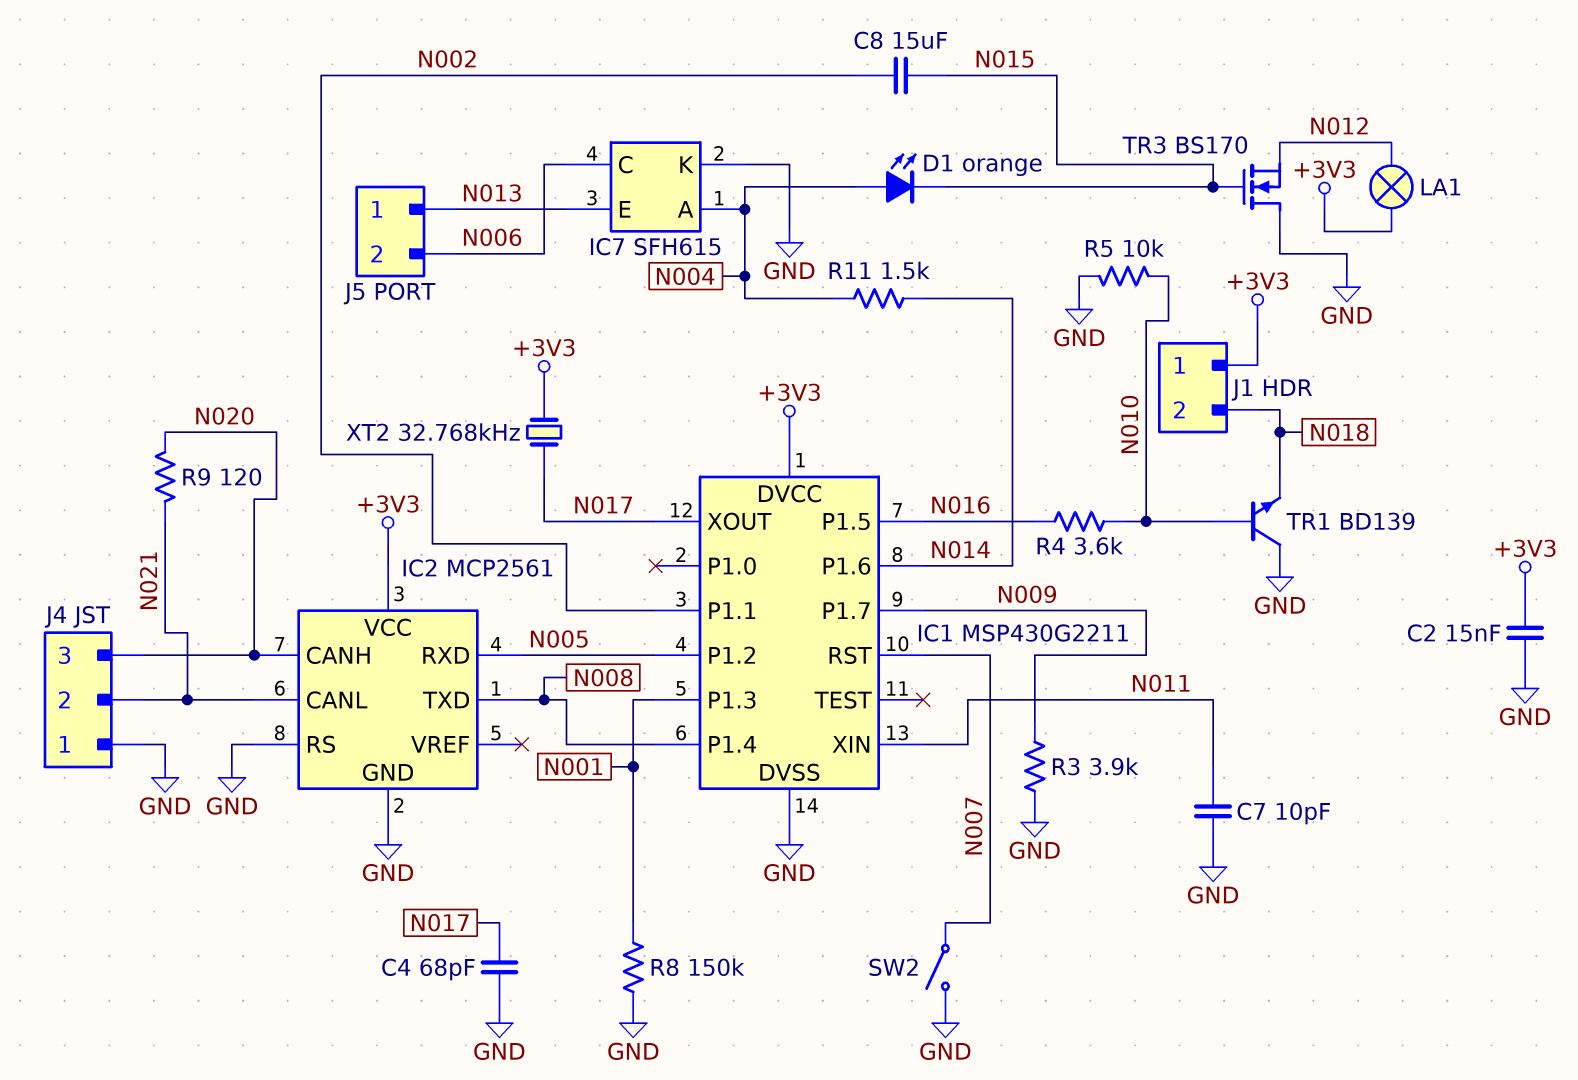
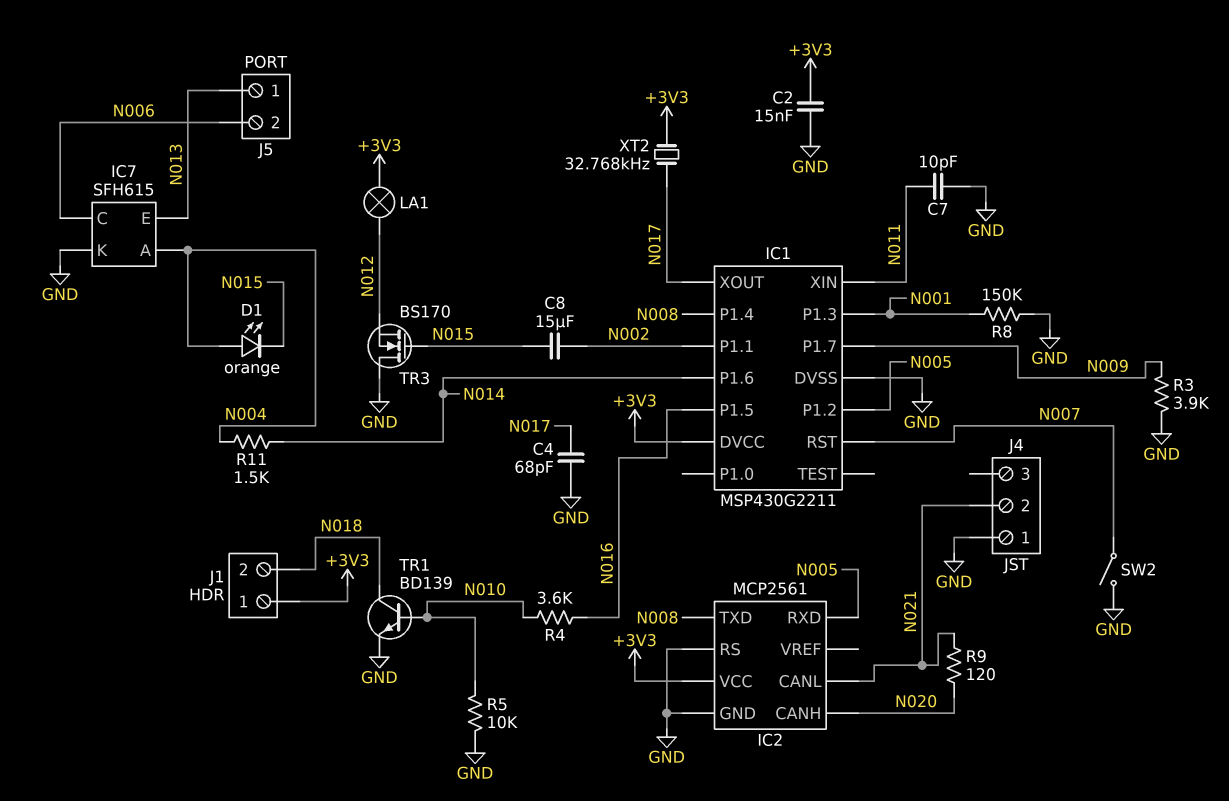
J4 pin 3: N020 -> none
TR1: NPN BD139 (B N010, C GND, E N018) -> NPN BD139 (B N010, C N018, E GND)

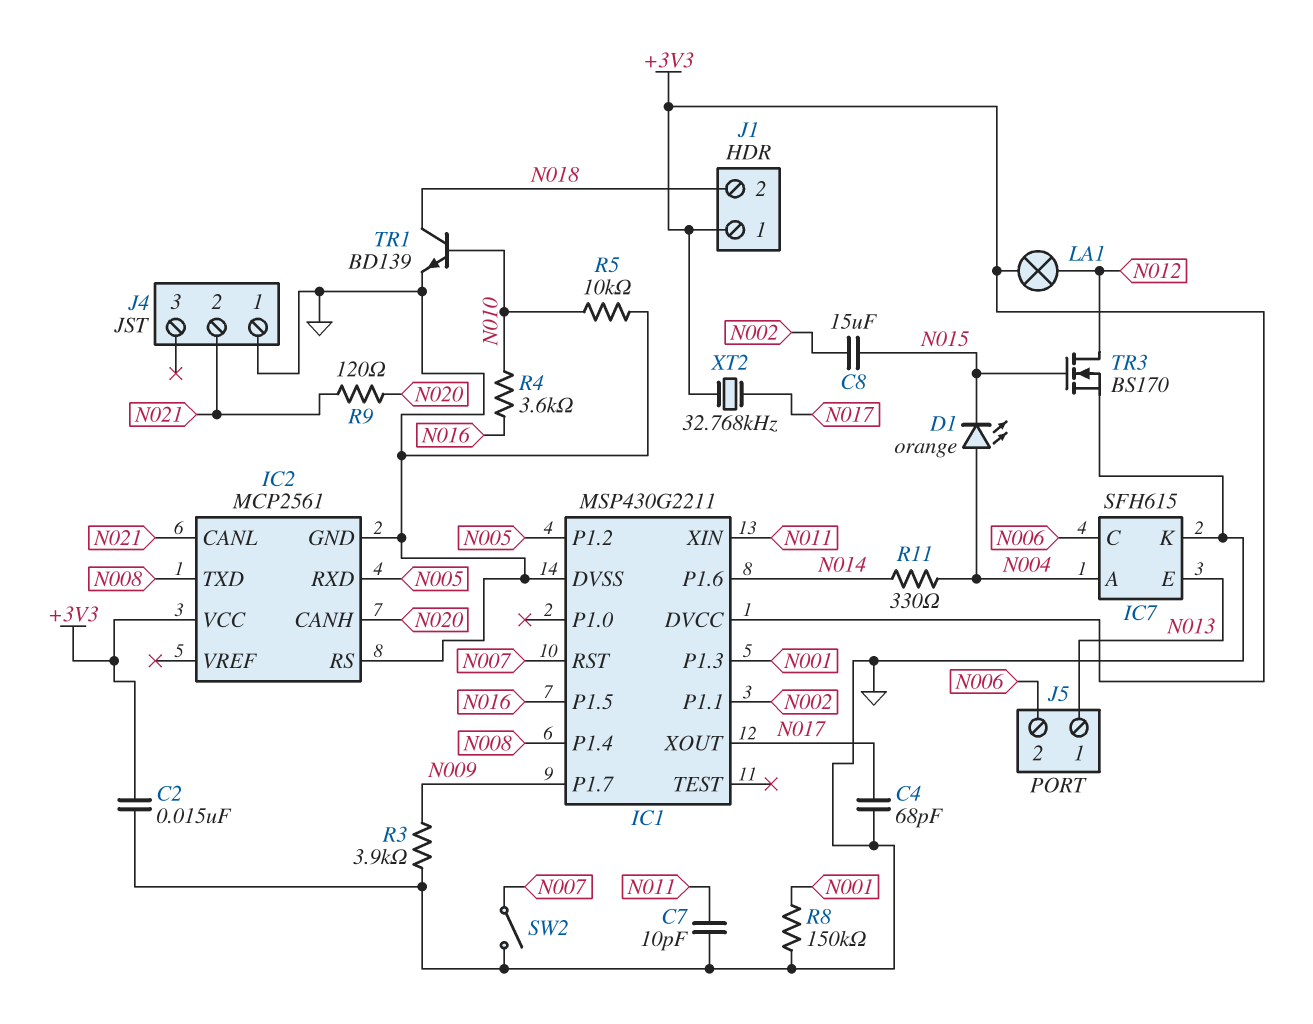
R11: 1.5k (N004, N014) -> 330 (N004, N014)
TR3: NMOS BS170 (G N015, D GND, S N012) -> NMOS BS170 (G N015, D N012, S GND)

